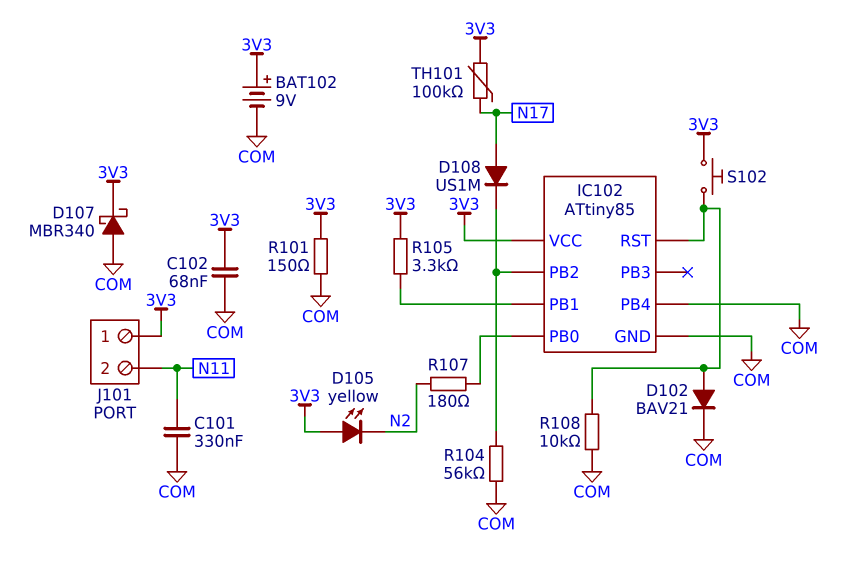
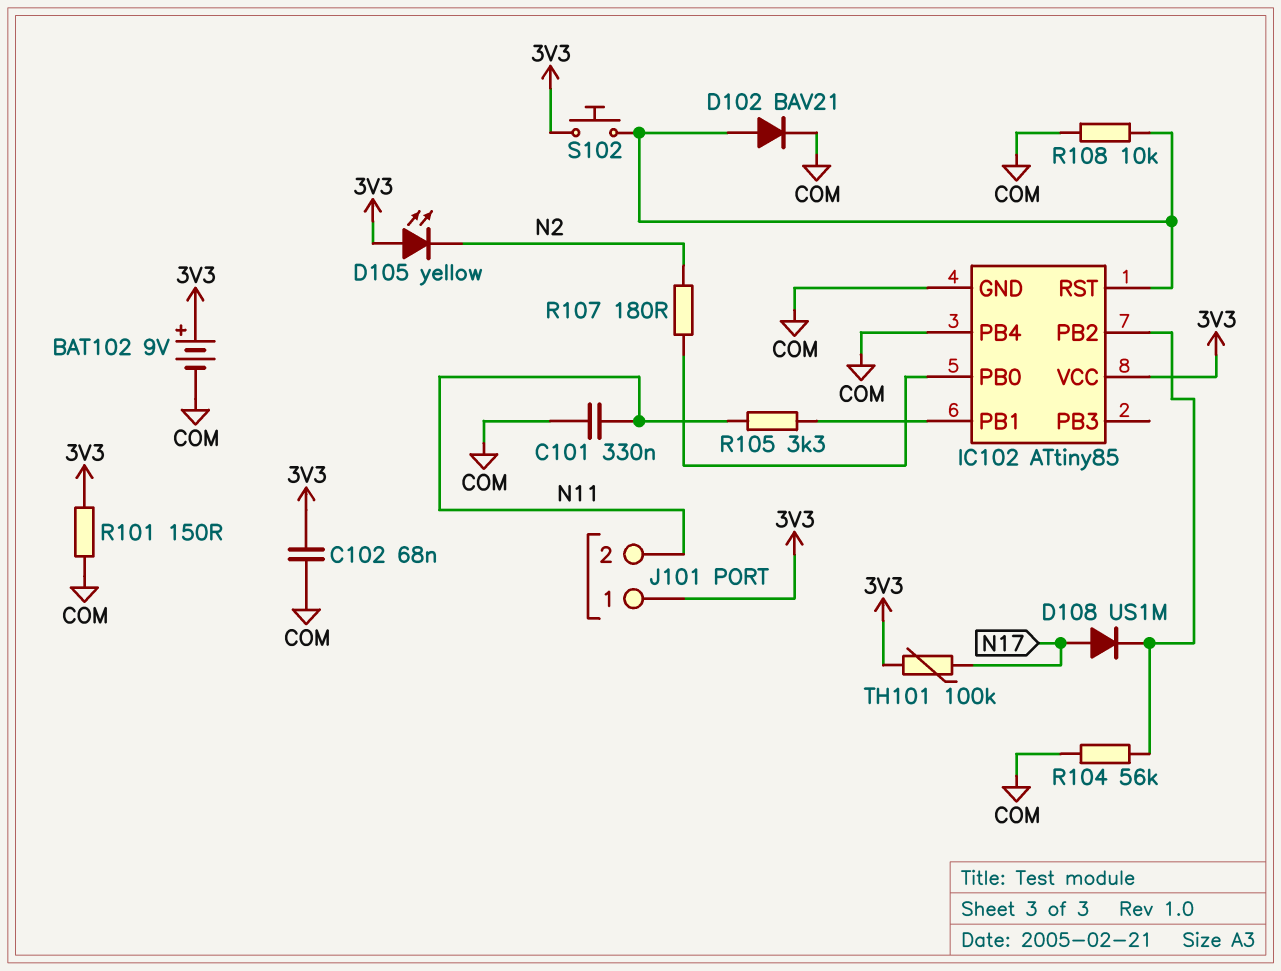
D107: schottky MBR340 (A COM, K 3V3) -> none
R105: 3.3k (3V3, IC102/PB1) -> 3.3k (IC102/PB1, N11)

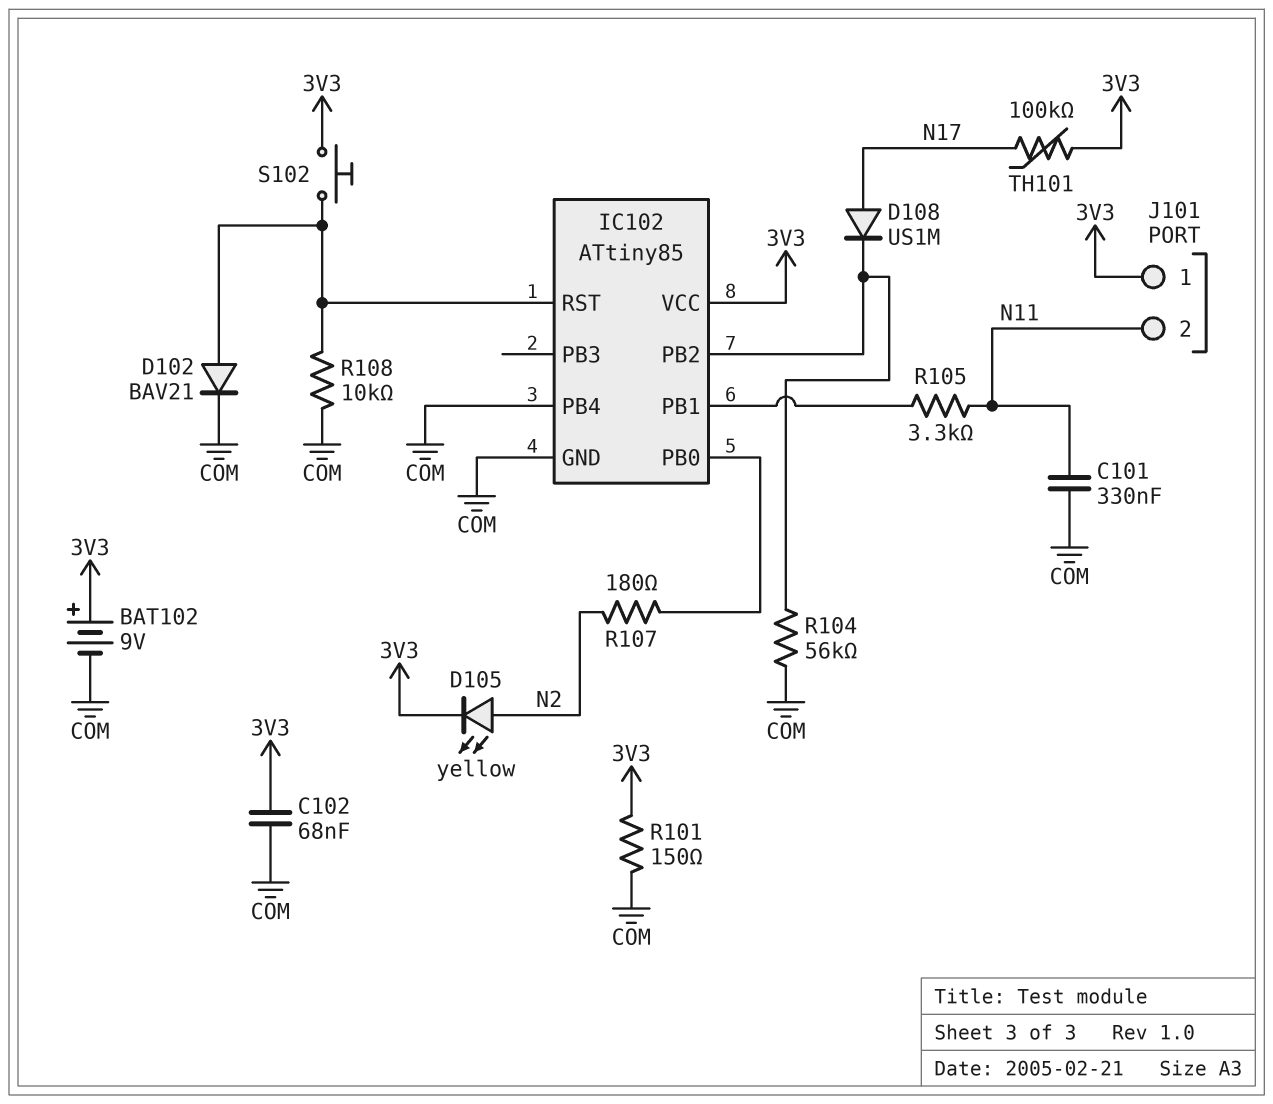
D105: LED yellow (A 3V3, K N2) -> LED yellow (A N2, K 3V3)

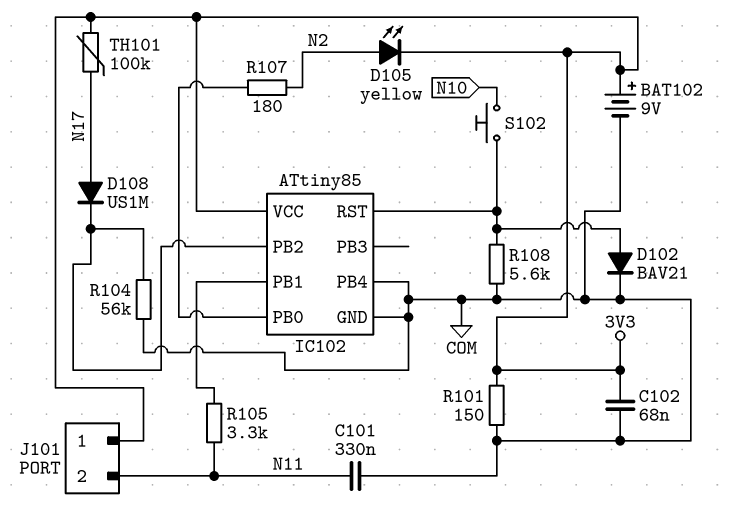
R108: 10k (COM, IC102/RST) -> 5.6k (COM, IC102/RST)
S102: button (3V3, IC102/RST) -> button (IC102/RST, N10)

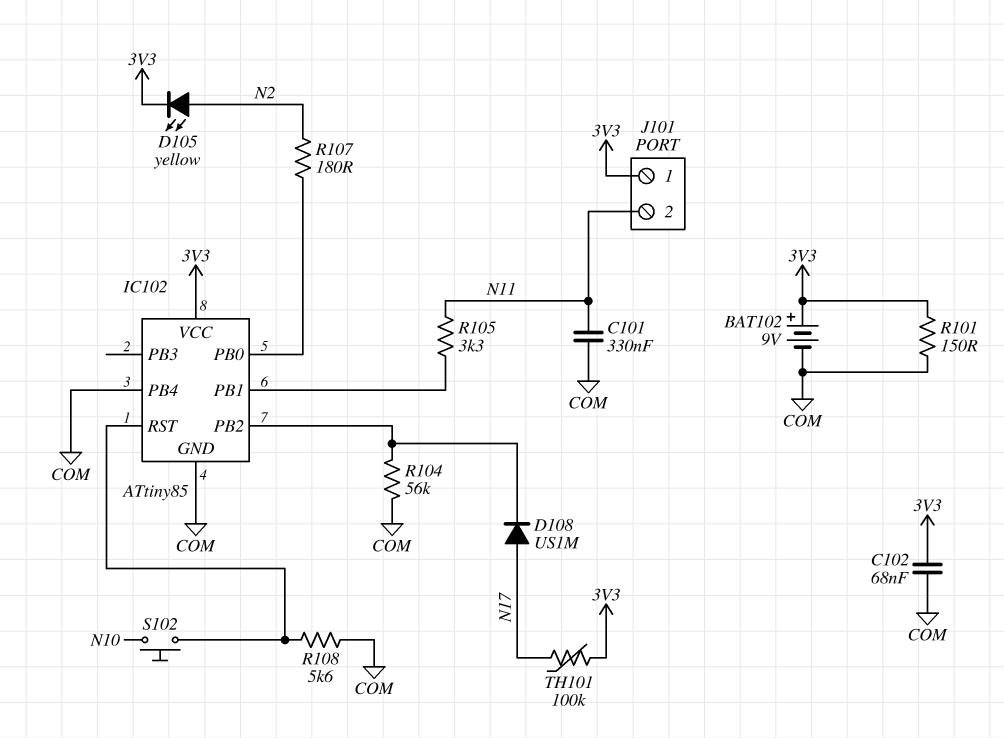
D102: diode BAV21 (A IC102/RST, K COM) -> none

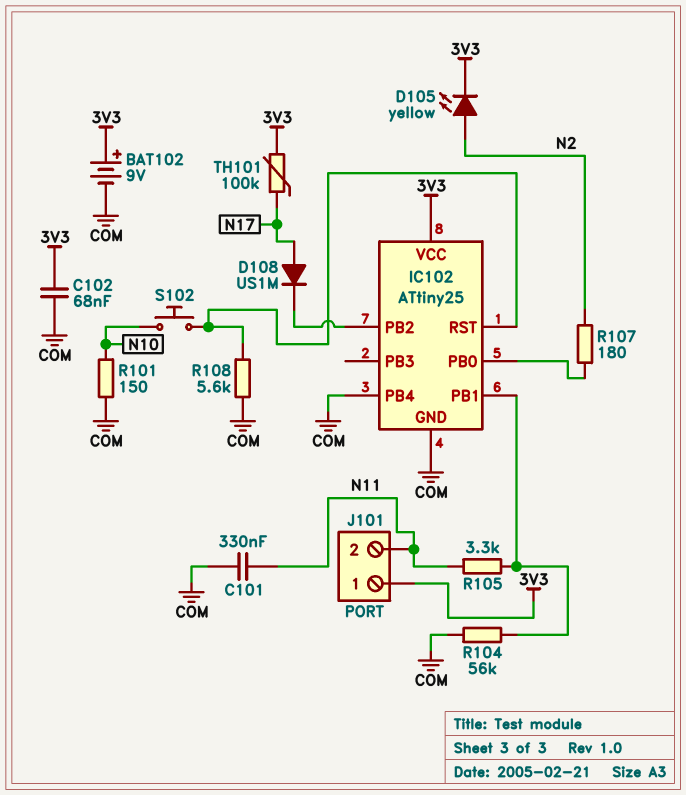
IC102: ATtiny85 -> ATtiny25
R101: 150 (3V3, COM) -> 150 (COM, N10)
R104: 56k (COM, IC102/PB2) -> 56k (COM, IC102/PB1)

